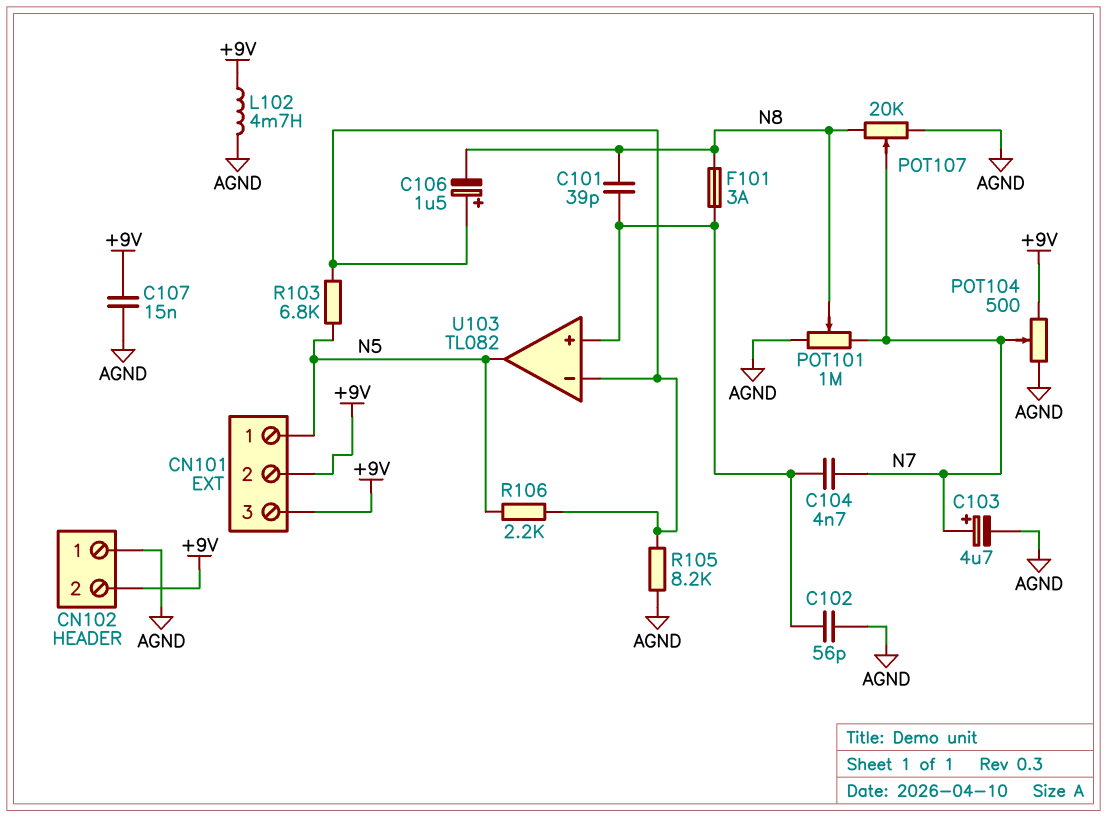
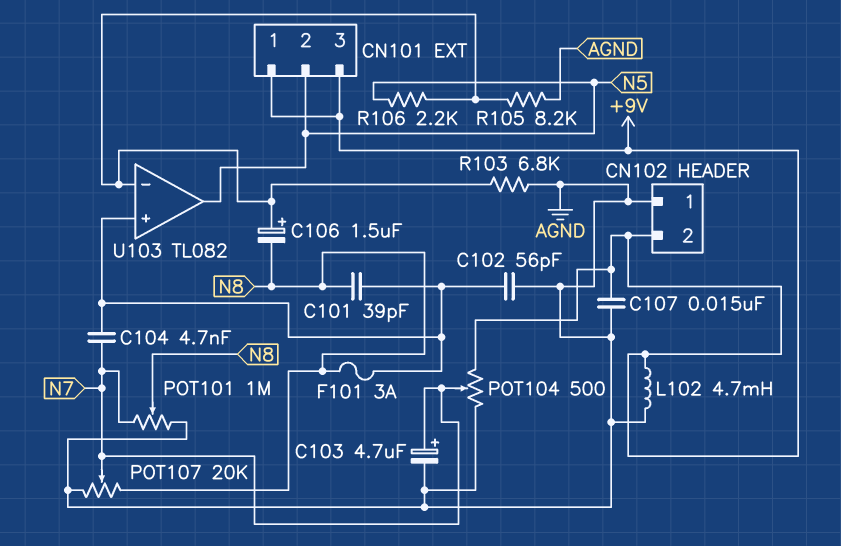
CN101 pin 1: N5 -> +9V
CN101 pin 2: +9V -> N5
R103: 6.8k (N5, U103/in-) -> 6.8k (AGND, U103/in-)

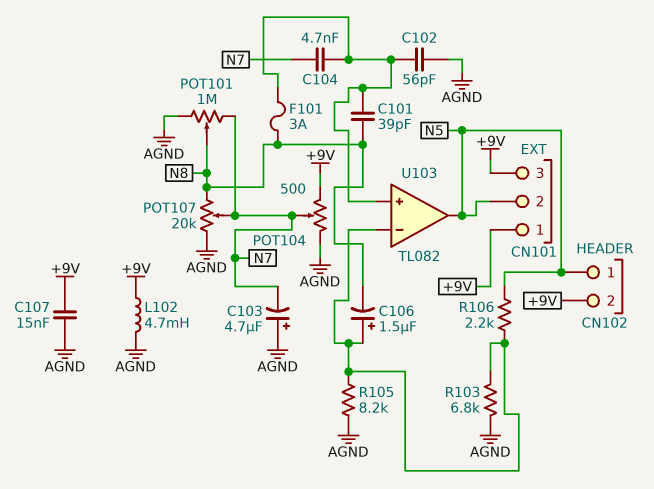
C103: 4.7uF (plus N7, minus AGND) -> 4.7uF (plus AGND, minus N7)
CN102 pin 1: AGND -> N5

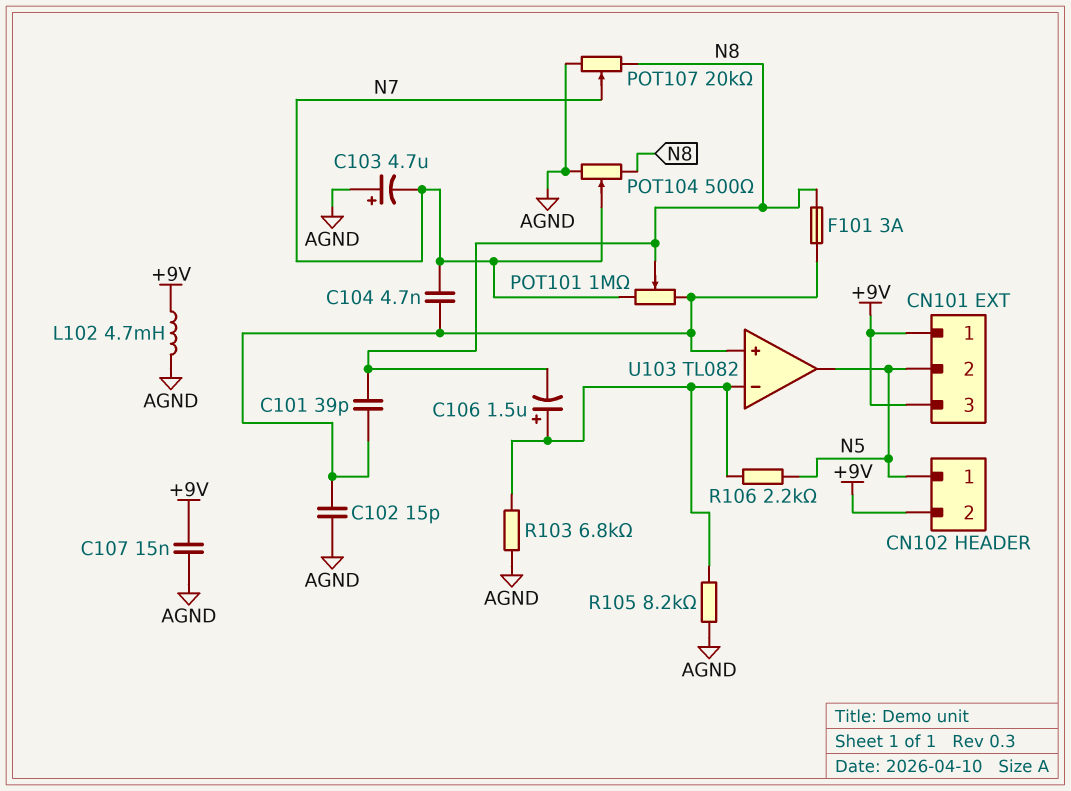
C102: 56pF (AGND, U103/in+) -> 15pF (AGND, U103/in+)
POT101: 1M (AGND, N7, wiper N8) -> 1M (N7, U103/in+, wiper N8)
POT104: 500 (+9V, AGND, wiper N7) -> 500 (AGND, N8, wiper N7)

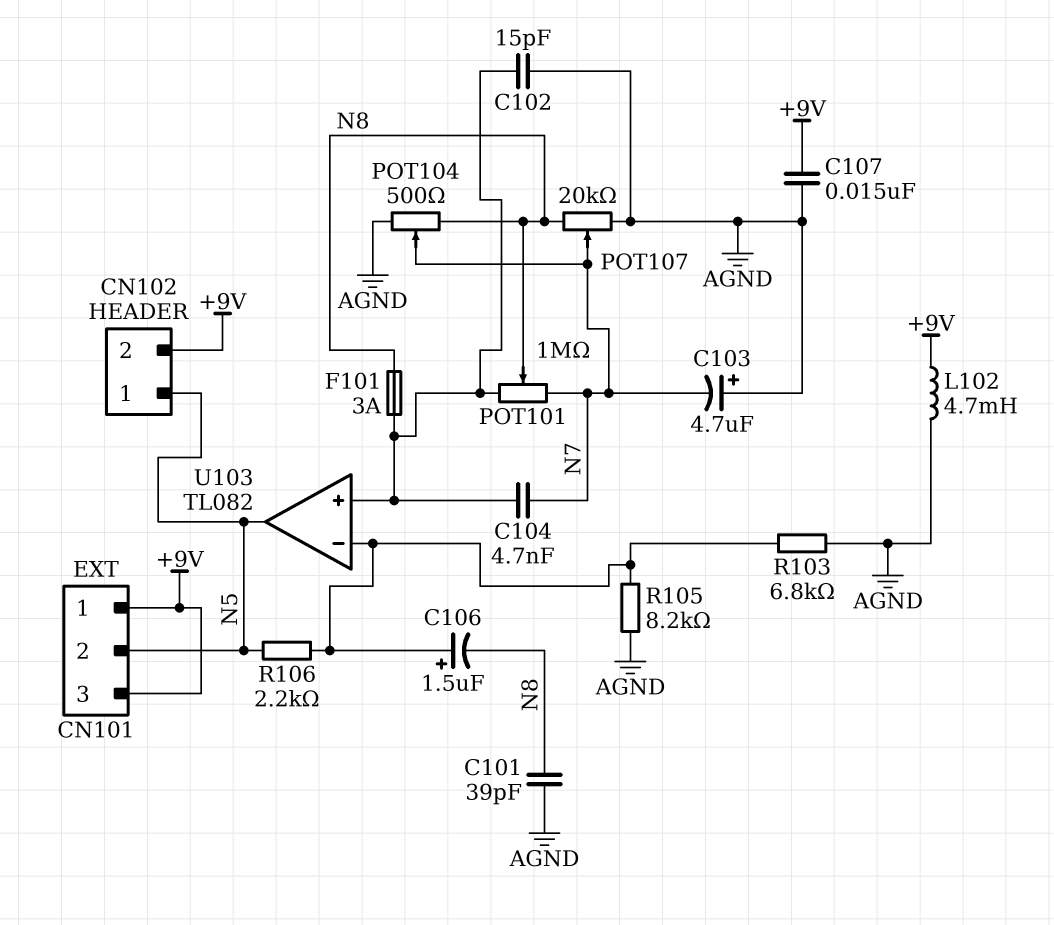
C101: 39pF (N8, U103/in+) -> 39pF (AGND, N8)

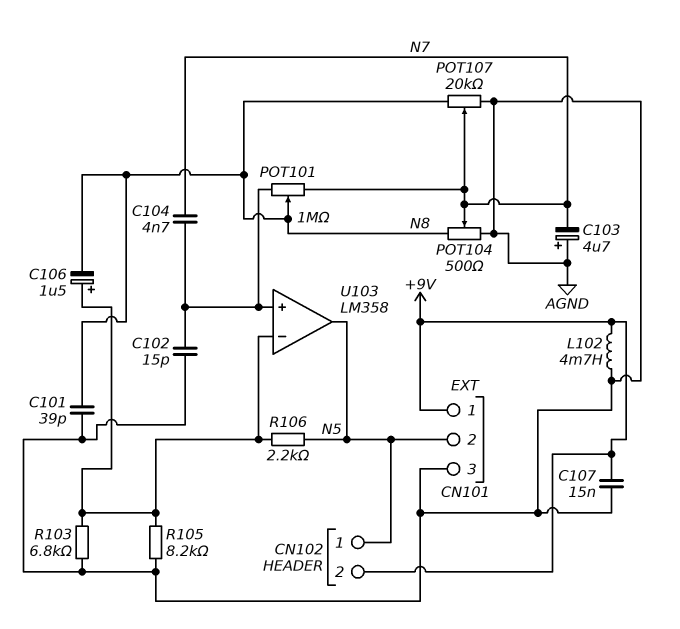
CN101 pin 3: +9V -> AGND
F101: 3A (N8, U103/in+) -> none
U103: TL082 -> LM358

